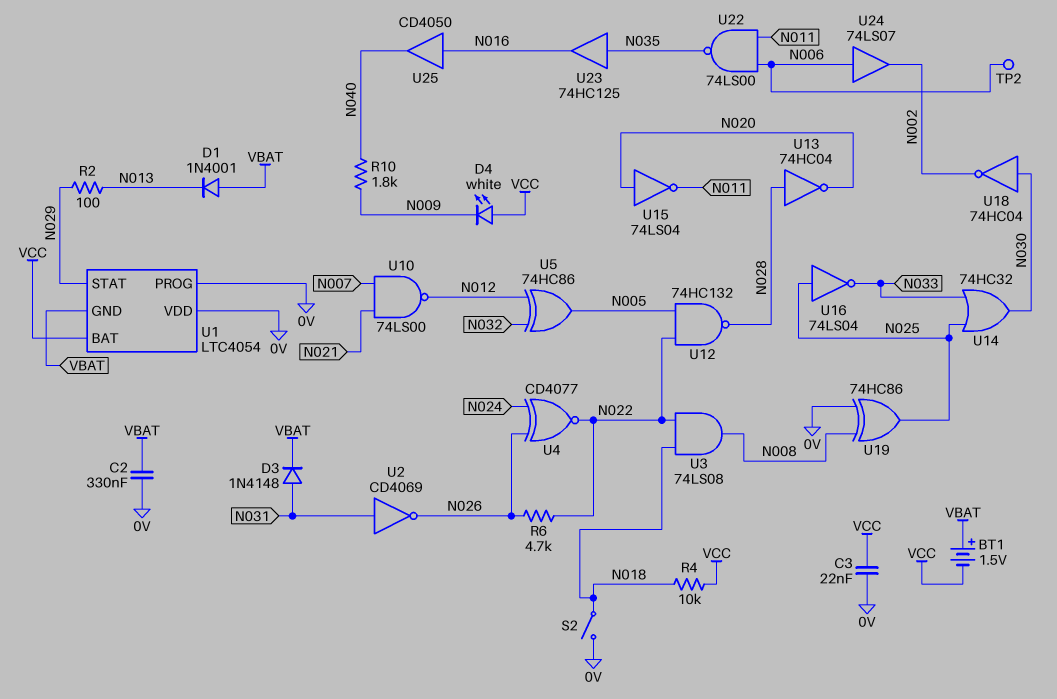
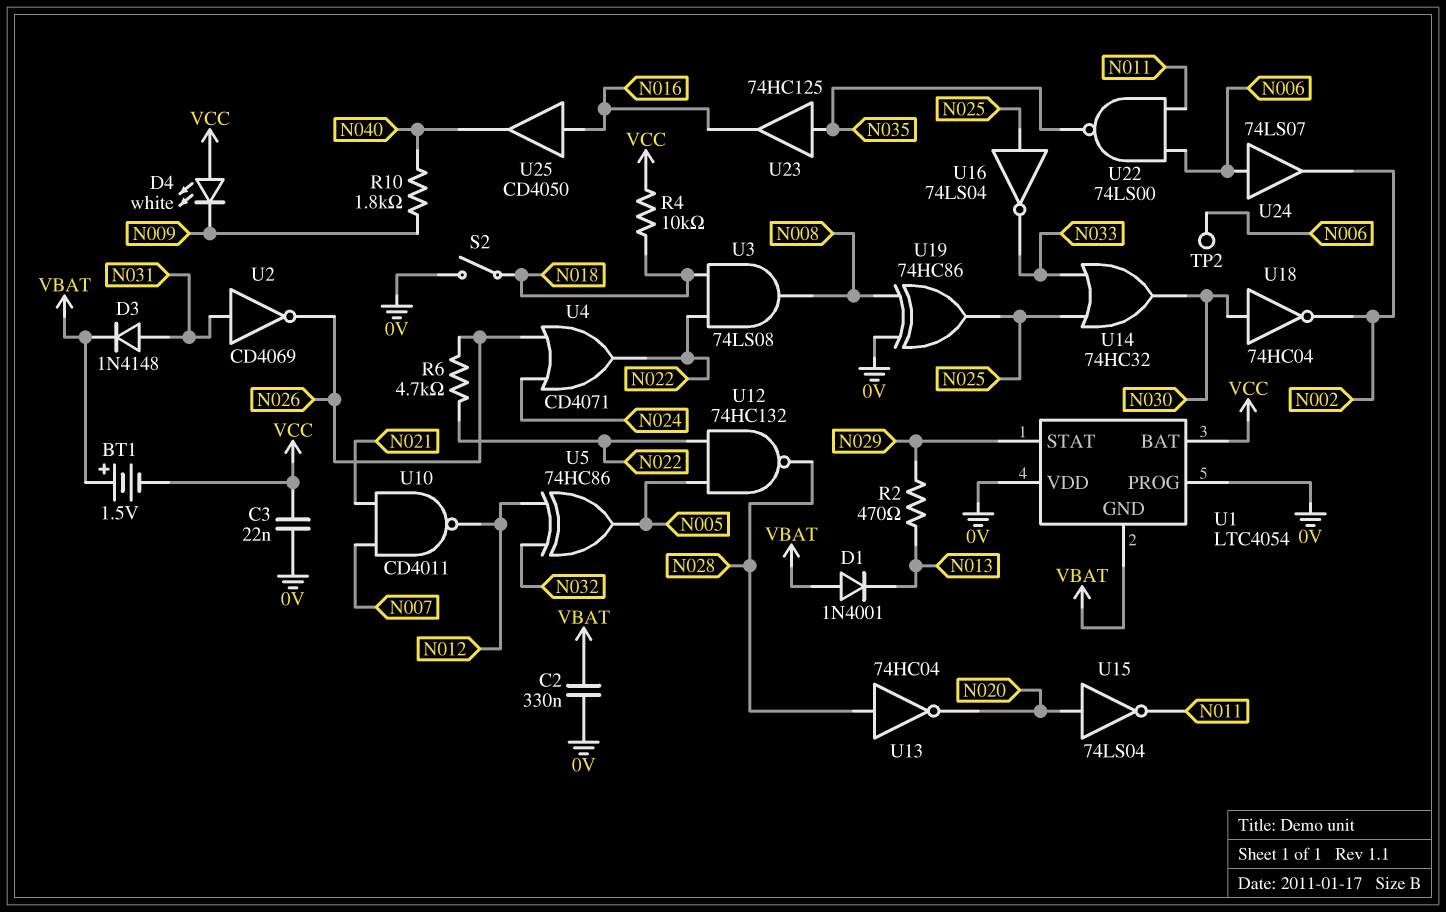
R2: 100 (N013, N029) -> 470 (N013, N029)
U4: XNOR CD4077 (in N024, in N026, out N022) -> OR CD4071 (in N024, in N026, out N022)
U10: NAND 74LS00 (in N007, in N021, out N012) -> NAND CD4011 (in N007, in N021, out N012)

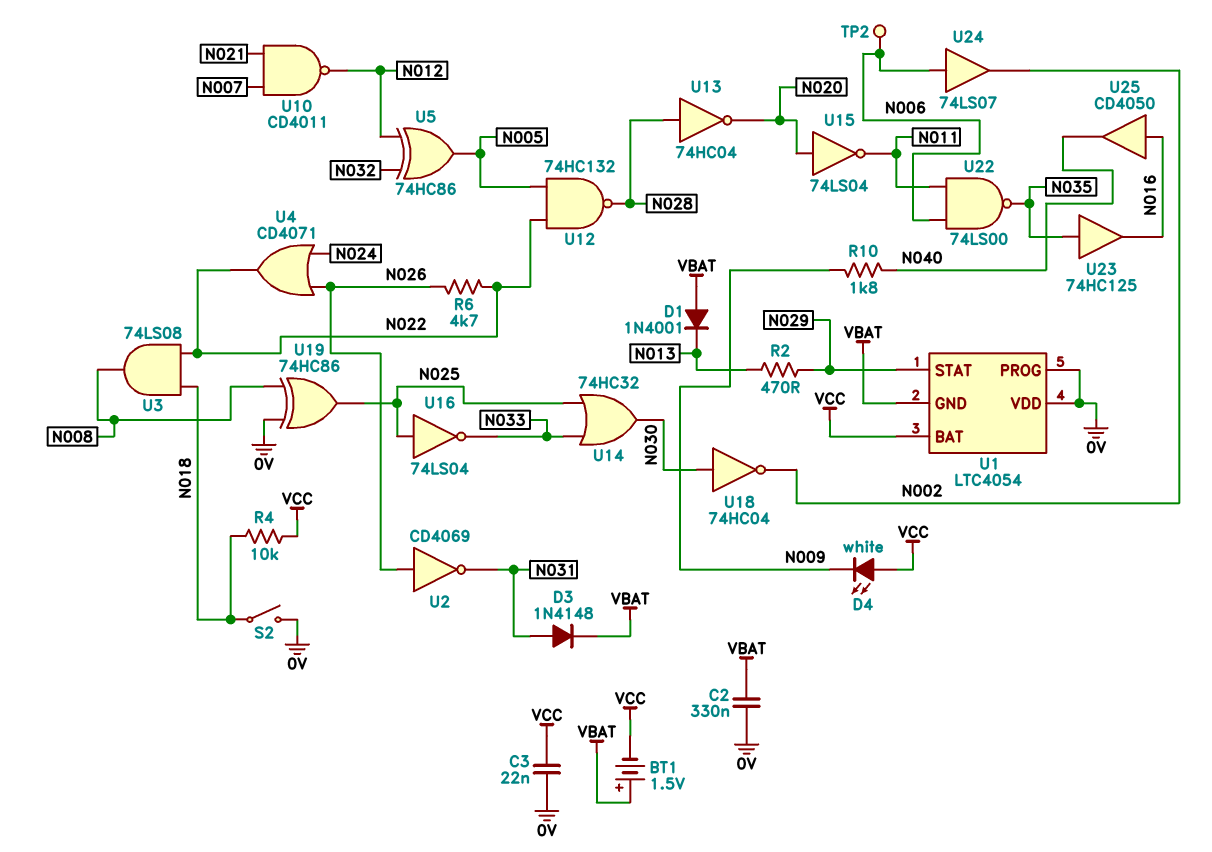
U2: NOT CD4069 (in N031, out N026) -> NOT CD4069 (in N026, out N031)

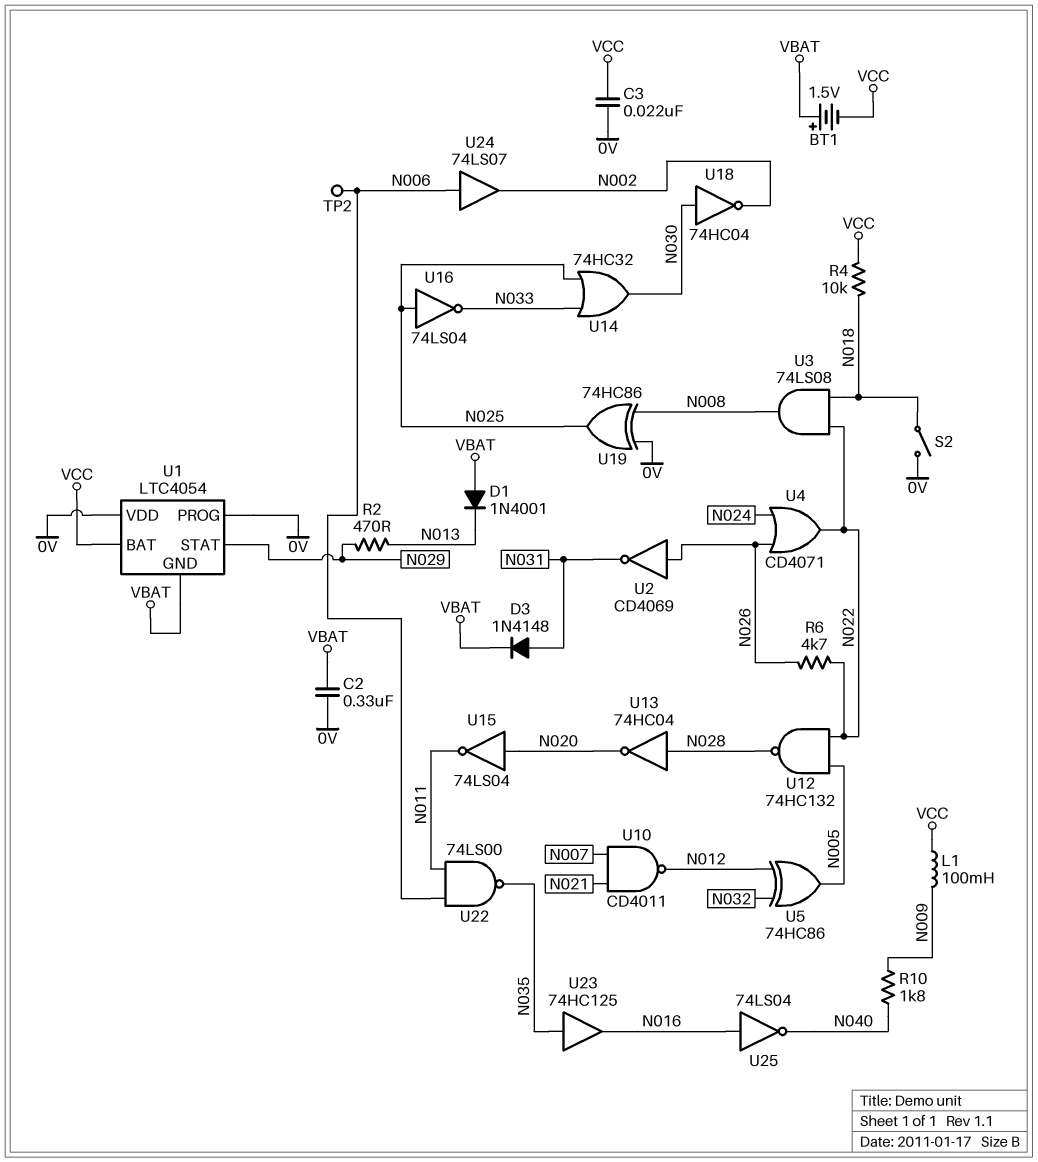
D4: LED white (A VCC, K N009) -> none
L1: none -> 100mH (N009, VCC)
U25: buffer CD4050 (in N016, out N040) -> NOT 74LS04 (in N016, out N040)

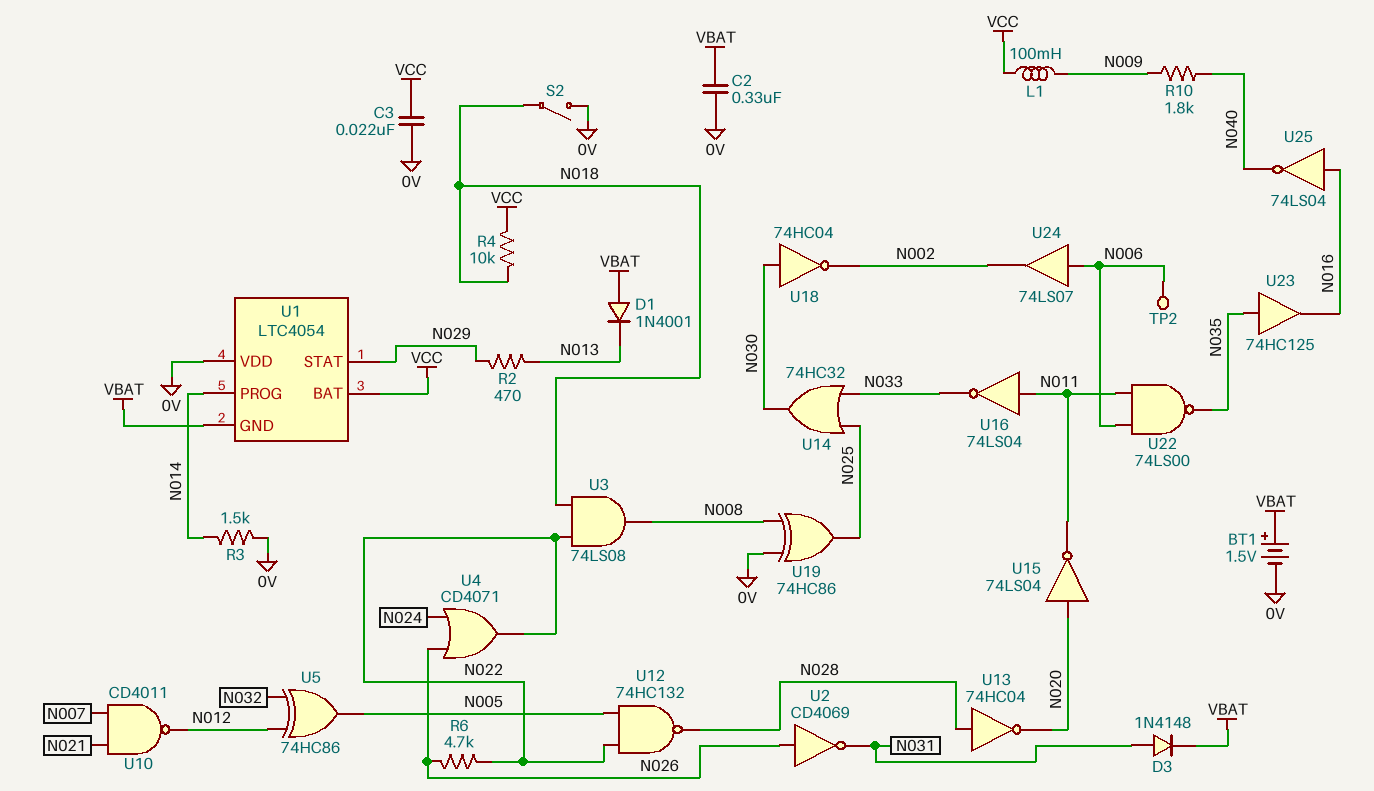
BT1: 1.5V (plus VBAT, minus VCC) -> 1.5V (plus VBAT, minus 0V)
R3: none -> 1.5k (0V, N014)
U1 pin PROG: 0V -> N014
U16: NOT 74LS04 (in N025, out N033) -> NOT 74LS04 (in N011, out N033)

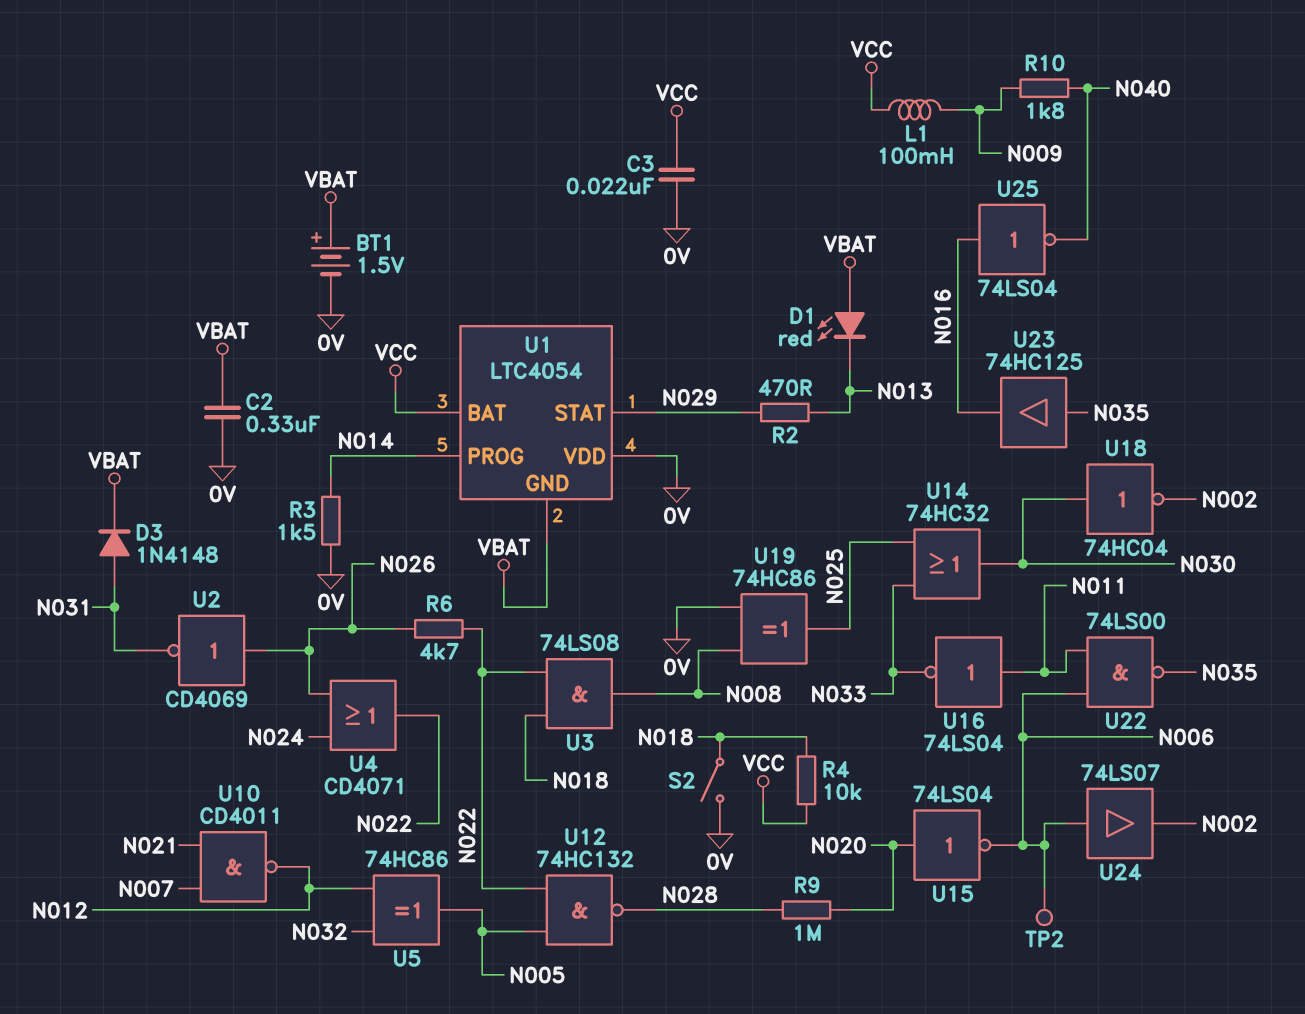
D1: diode 1N4001 (A VBAT, K N013) -> LED red (A VBAT, K N013)
R9: none -> 1M (N020, N028)
U13: NOT 74HC04 (in N028, out N020) -> none
U15: NOT 74LS04 (in N020, out N011) -> NOT 74LS04 (in N020, out N006)

